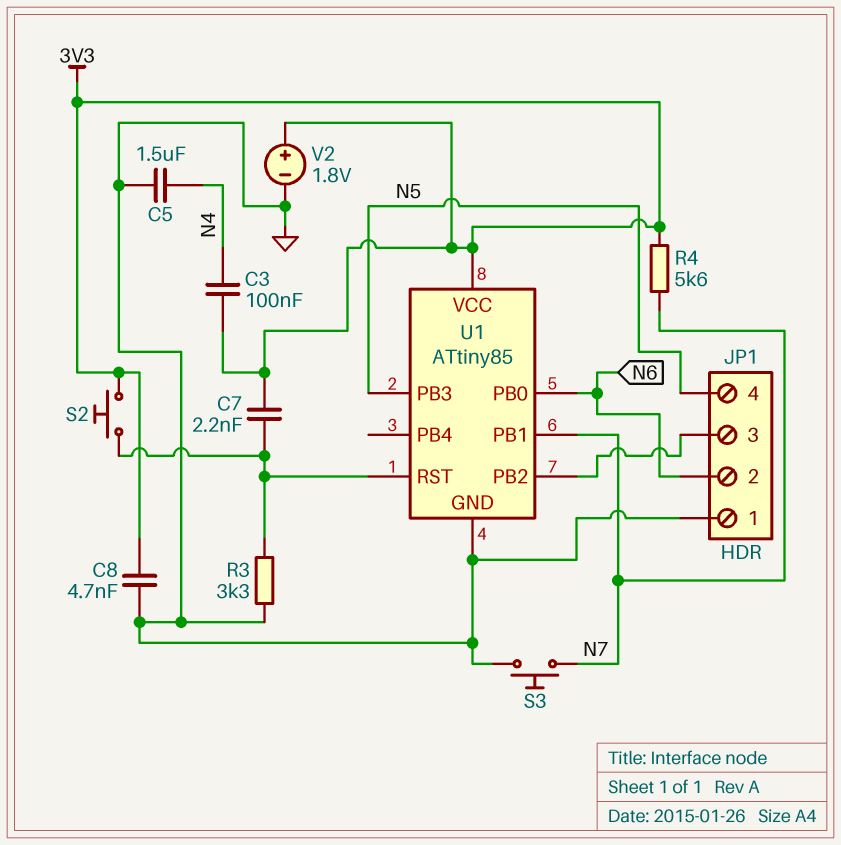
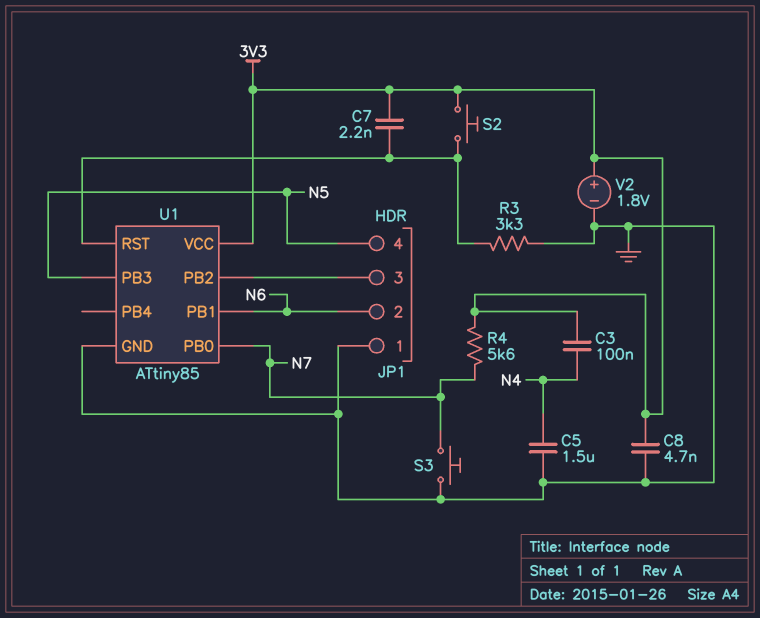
U1 pin PB0: N6 -> N7
U1 pin PB1: N7 -> N6

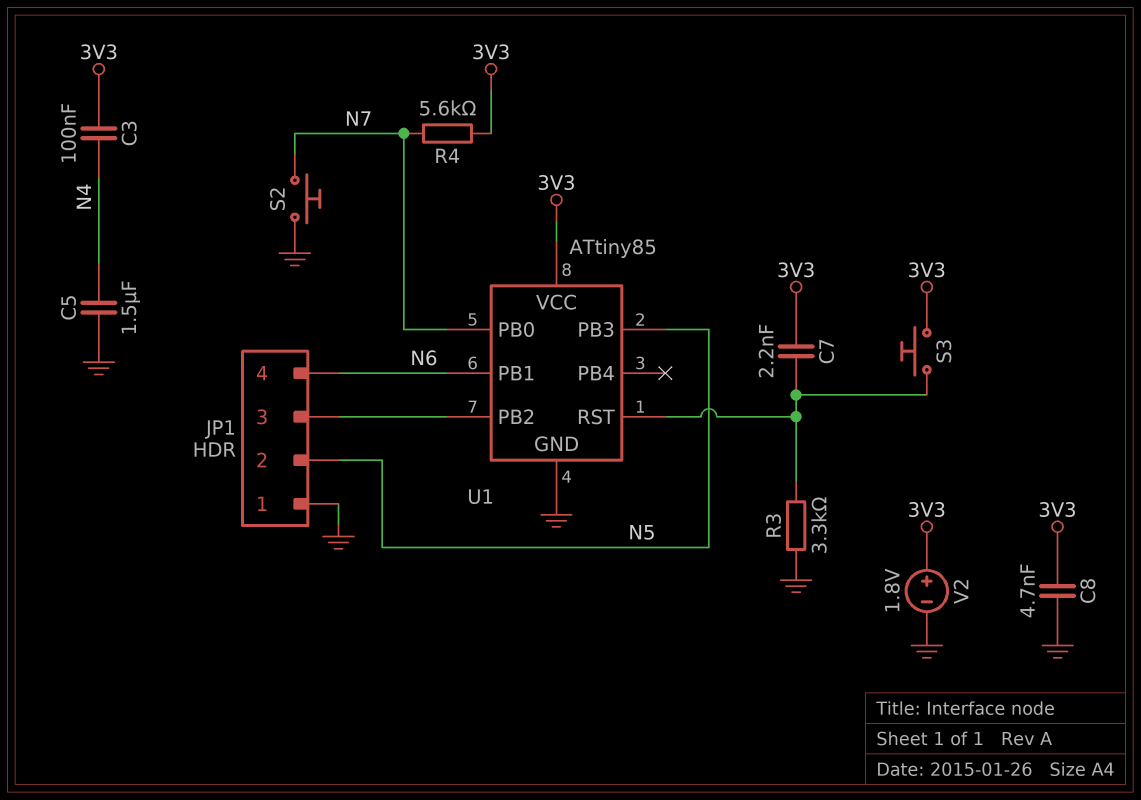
JP1 pin 2: N6 -> N5
JP1 pin 4: N5 -> N6
S2: button (3V3, U1/RST) -> button (GND, N7)
S3: button (GND, N7) -> button (3V3, U1/RST)

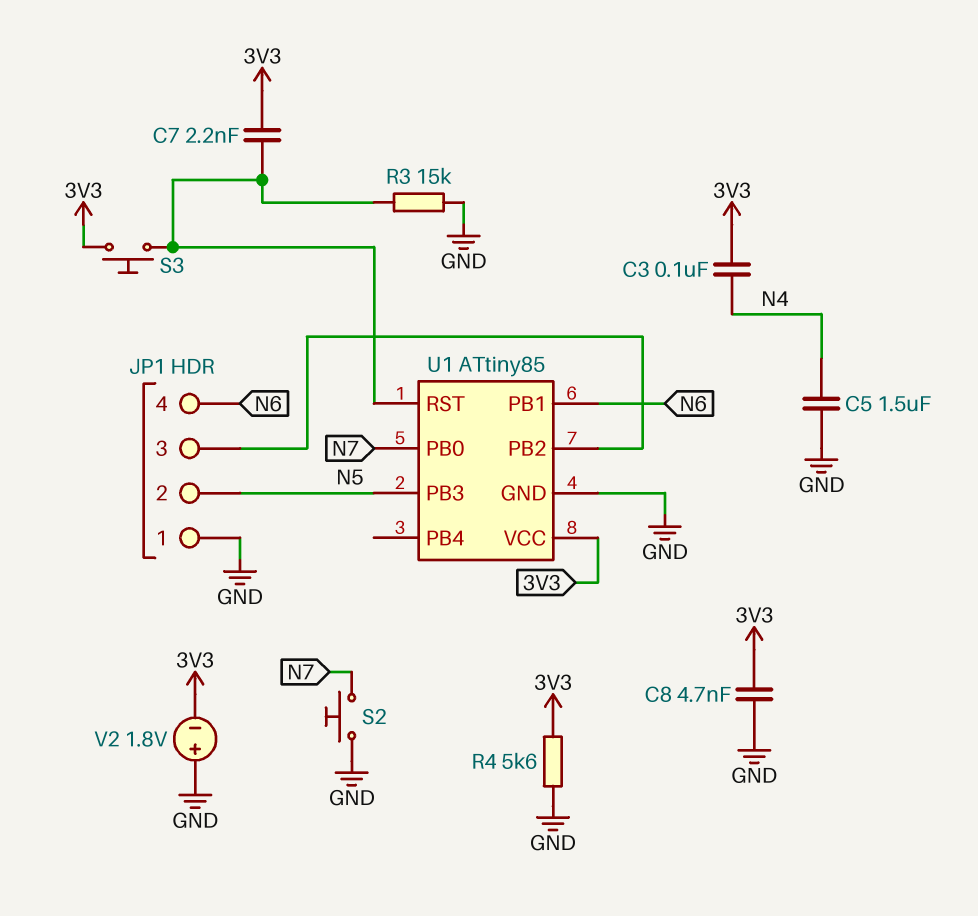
R3: 3.3k (GND, U1/RST) -> 15k (GND, U1/RST)
R4: 5.6k (3V3, N7) -> 5.6k (3V3, GND)
V2: 1.8V (plus 3V3, minus GND) -> 1.8V (plus GND, minus 3V3)

